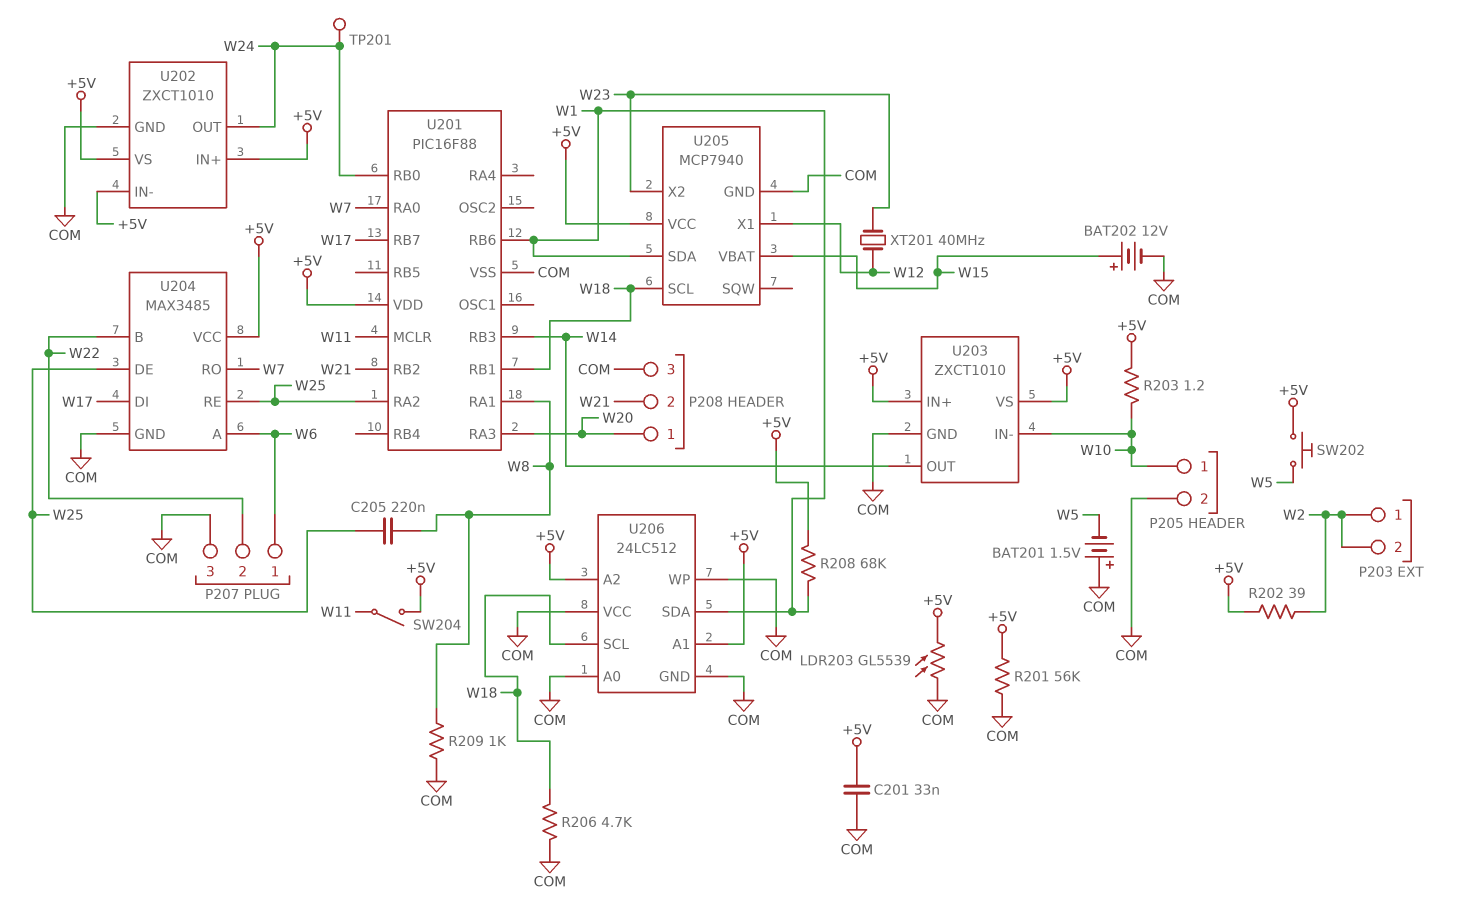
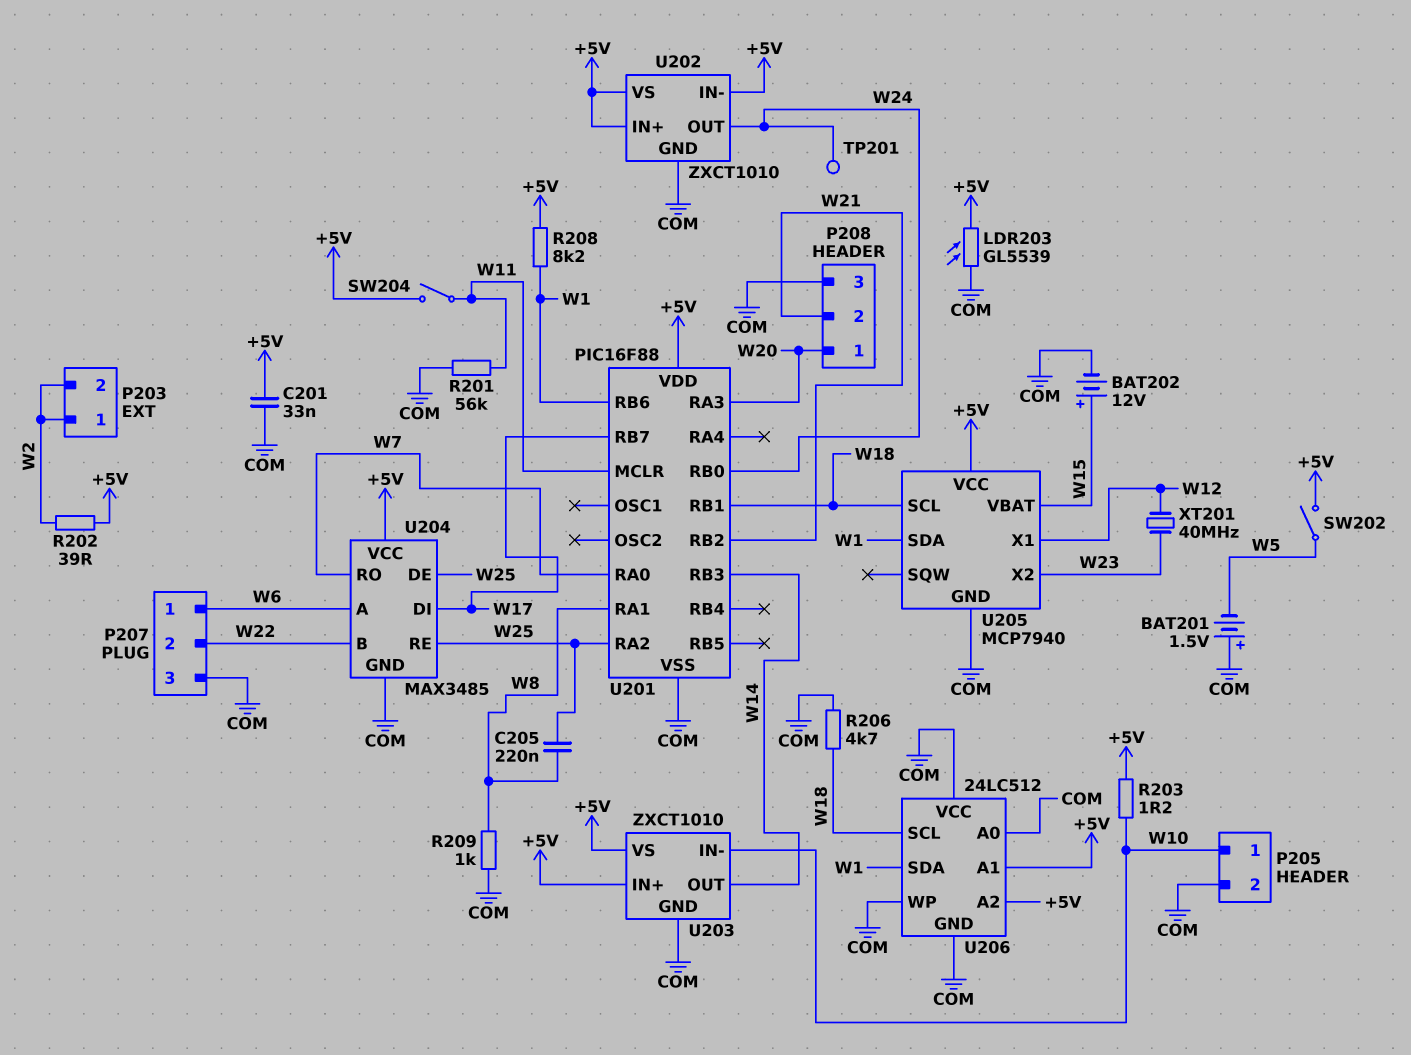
R201: 56k (+5V, COM) -> 56k (COM, W11)
R208: 68k (+5V, W1) -> 8.2k (+5V, W1)
SW202: button (+5V, W5) -> switch (+5V, W5)

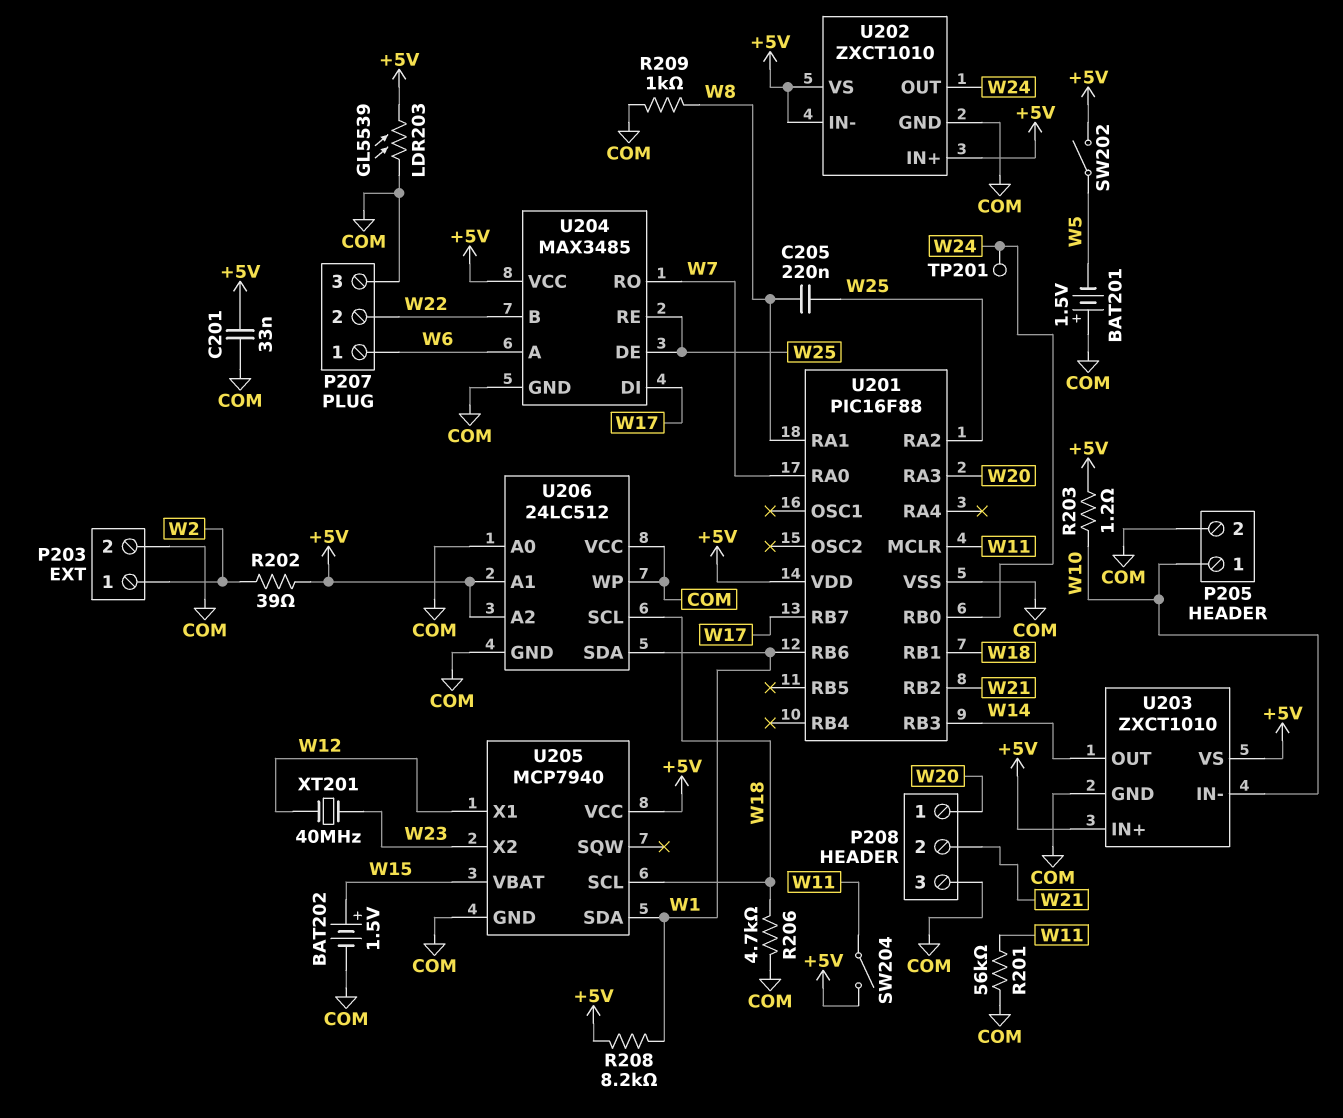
BAT202: 12V (plus W15, minus COM) -> 1.5V (plus W15, minus COM)
P203 pin 2: W2 -> COM

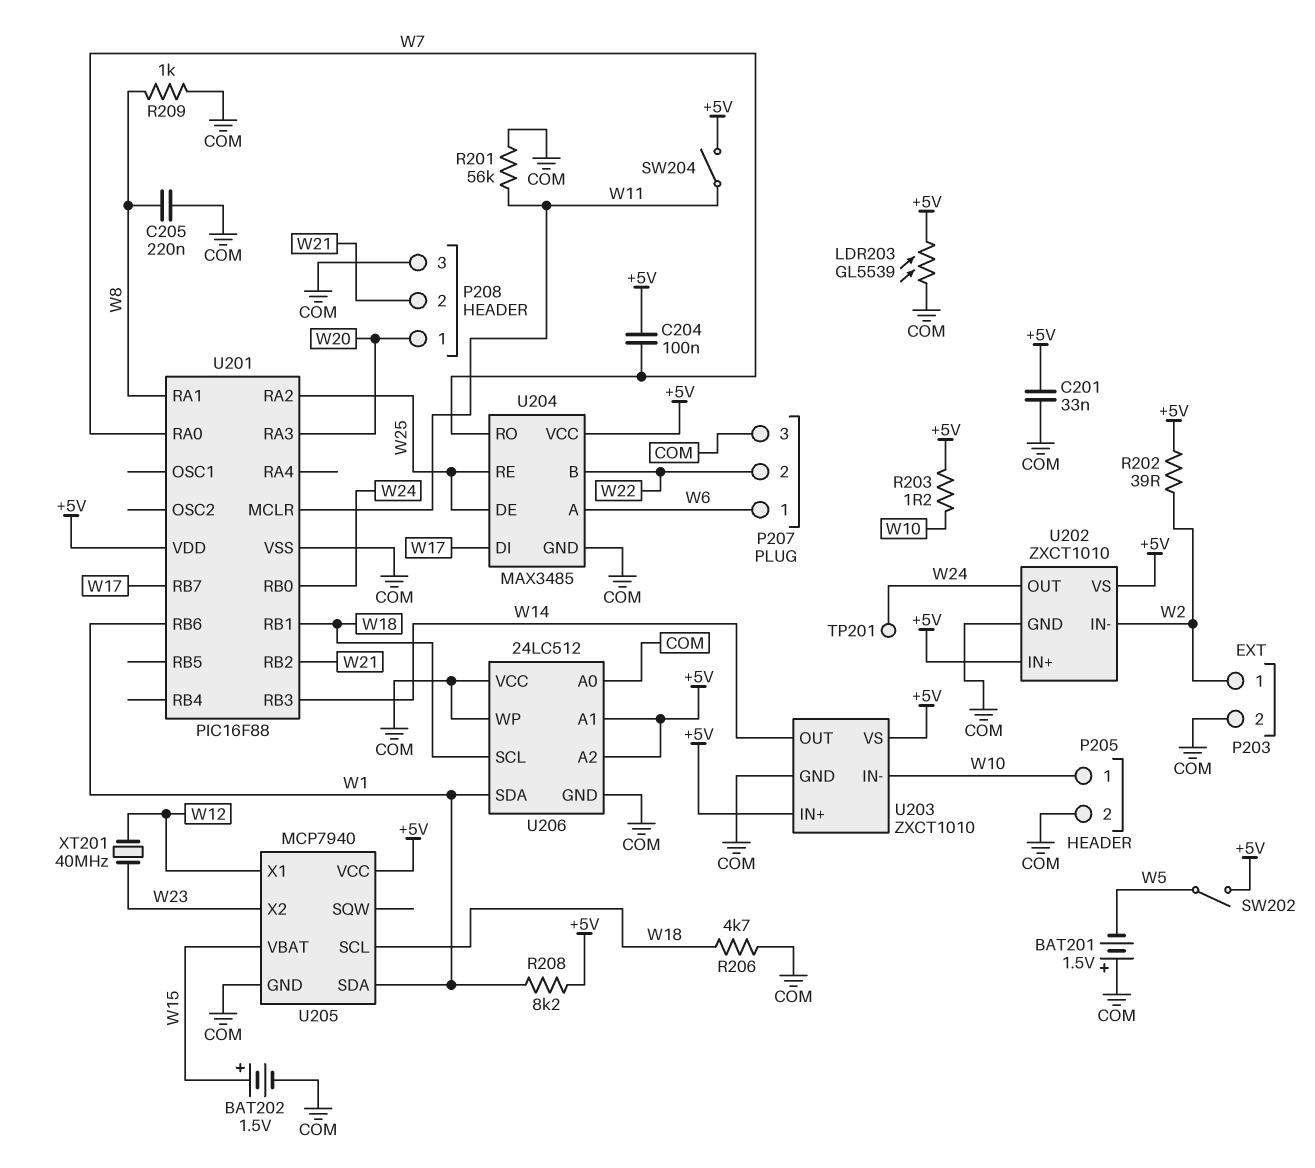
C204: none -> 100nF (+5V, W7)
C205: 220nF (W8, W25) -> 220nF (COM, W8)
U202 pin IN-: +5V -> W2

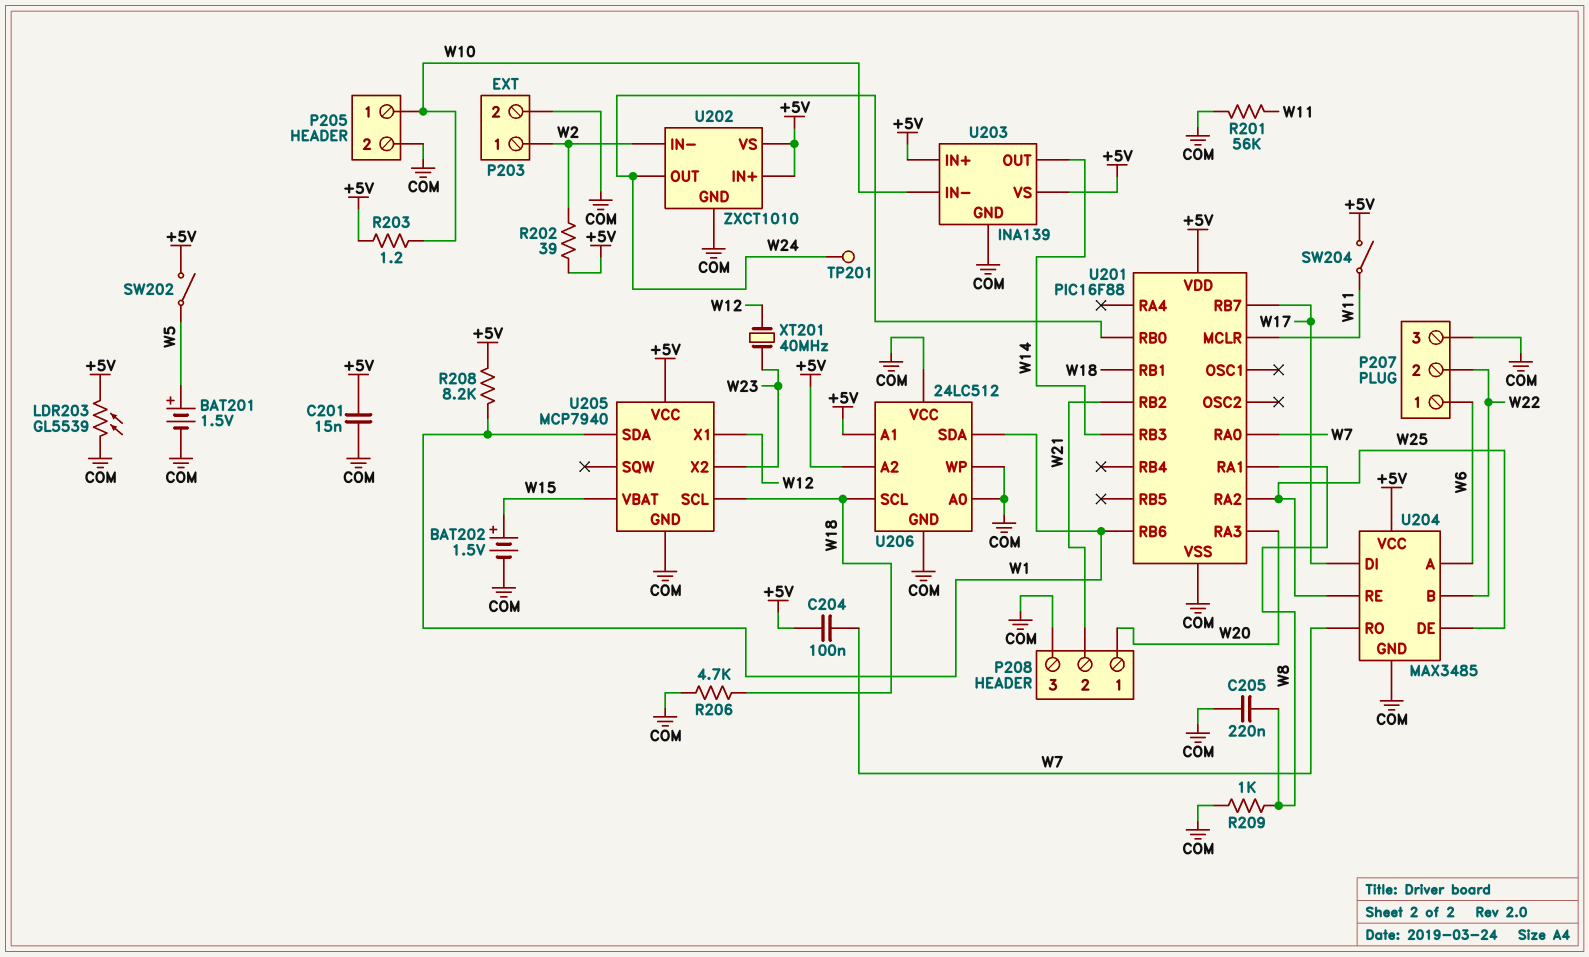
BAT201: 1.5V (plus COM, minus W5) -> 1.5V (plus W5, minus COM)
C201: 33nF (+5V, COM) -> 15nF (+5V, COM)
U203: ZXCT1010 -> INA139

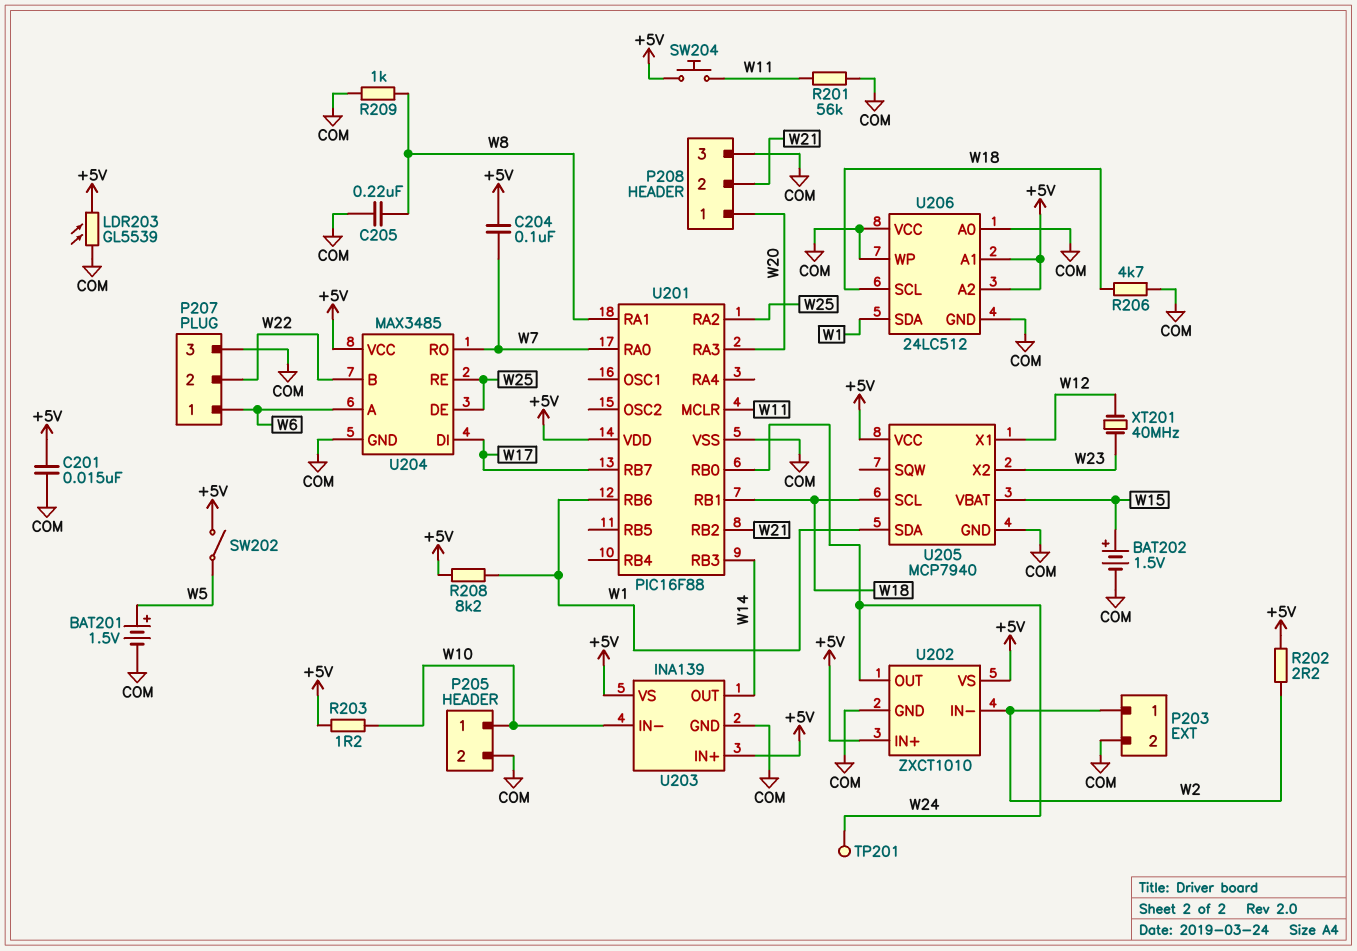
R202: 39 (+5V, W2) -> 2.2 (+5V, W2)
SW204: switch (+5V, W11) -> button (+5V, W11)

